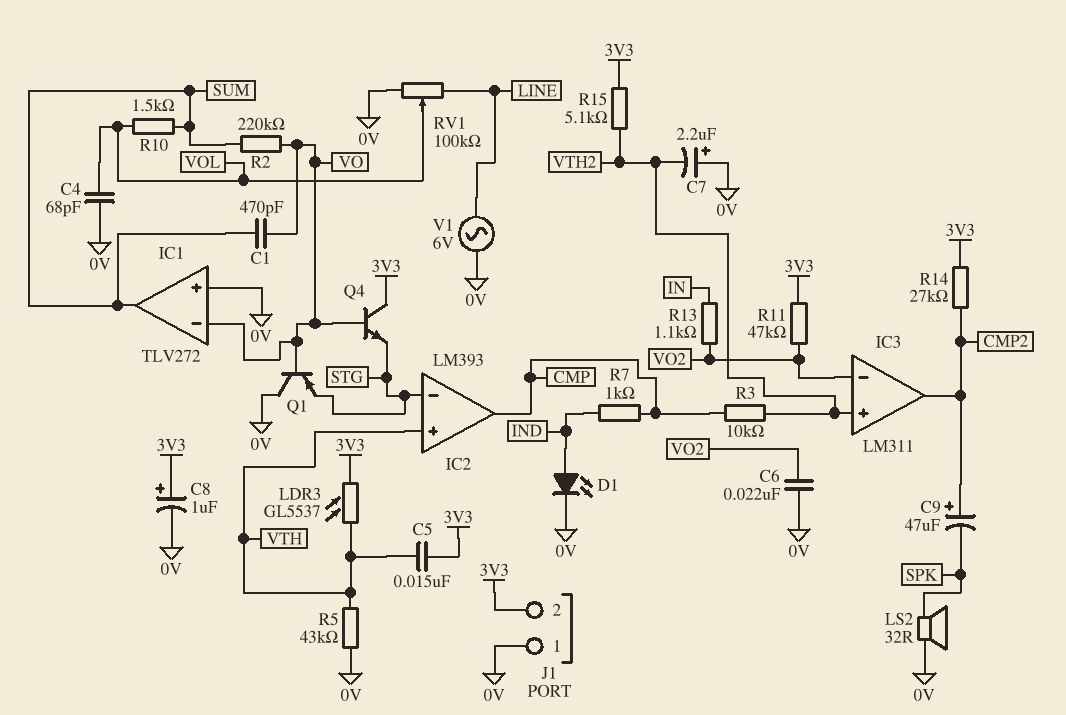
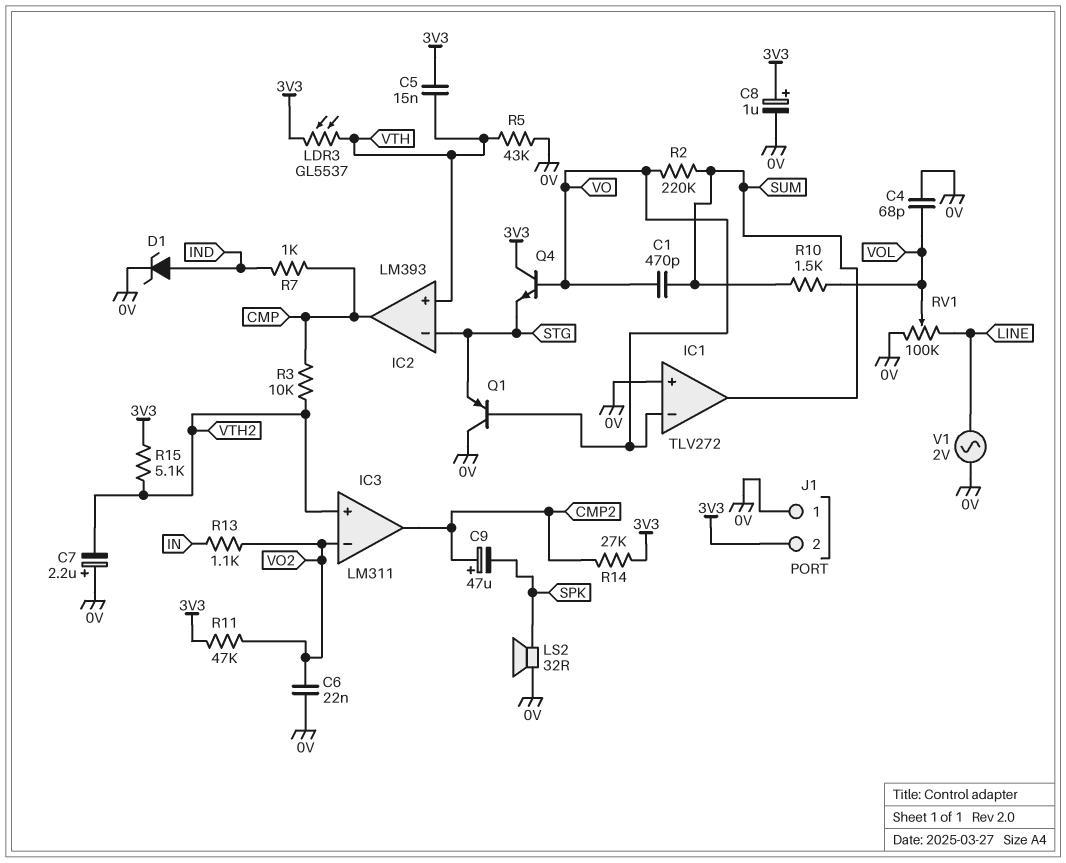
D1: LED (A IND, K 0V) -> zener (A IND, K 0V)
V1: AC 6V (0V, LINE) -> AC 2V (0V, LINE)

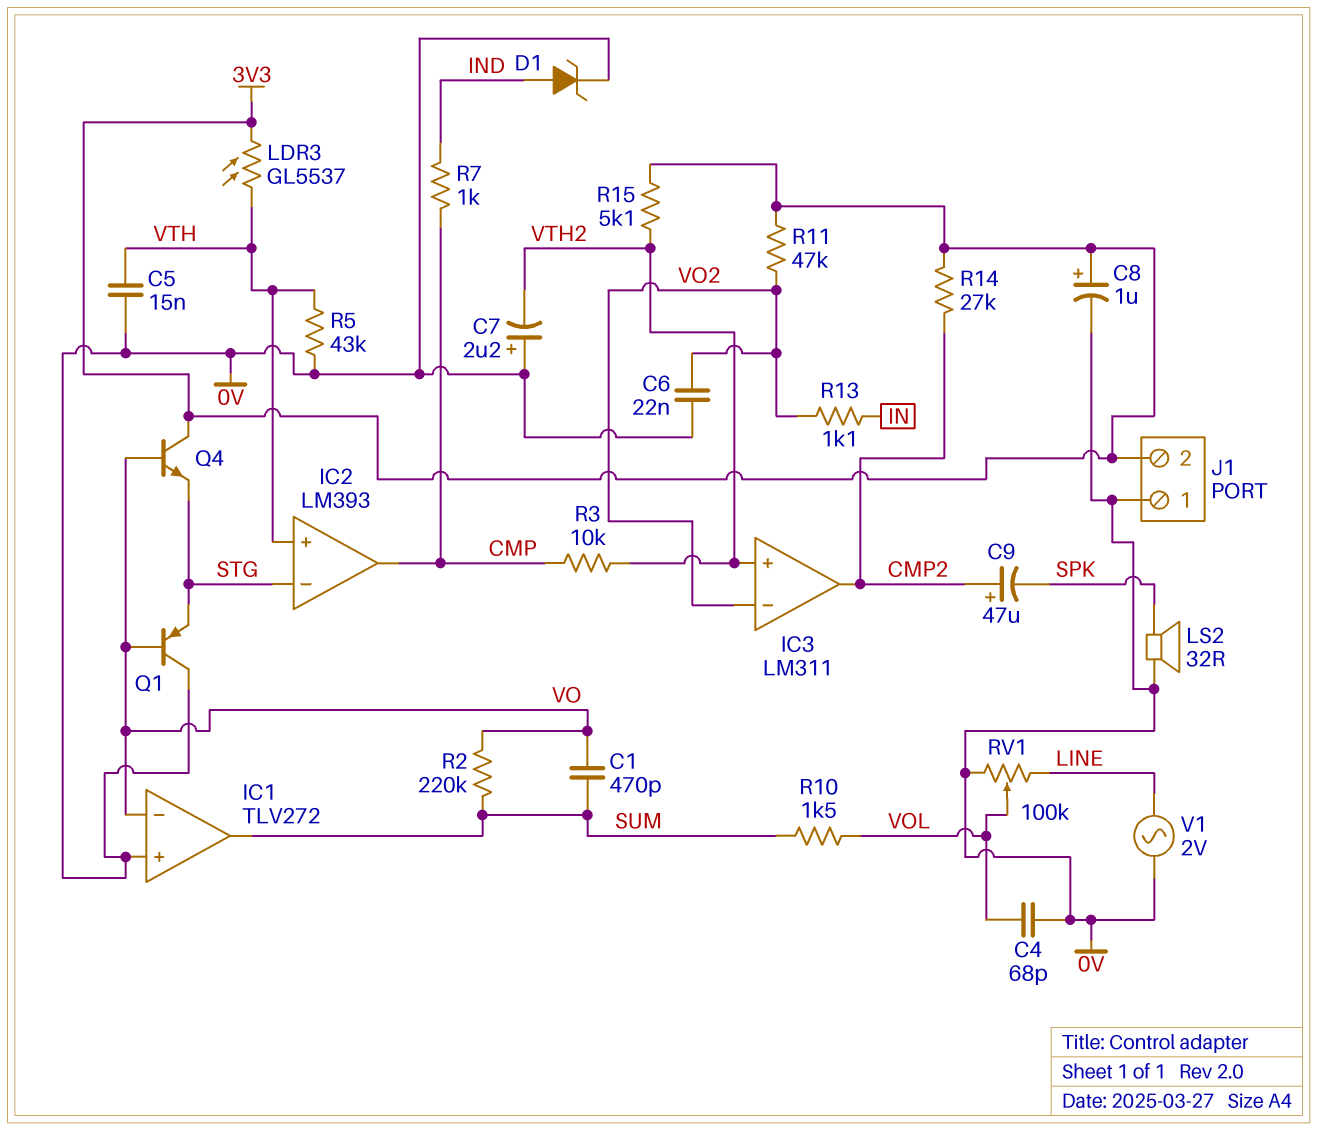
C5: 15nF (3V3, VTH) -> 15nF (0V, VTH)

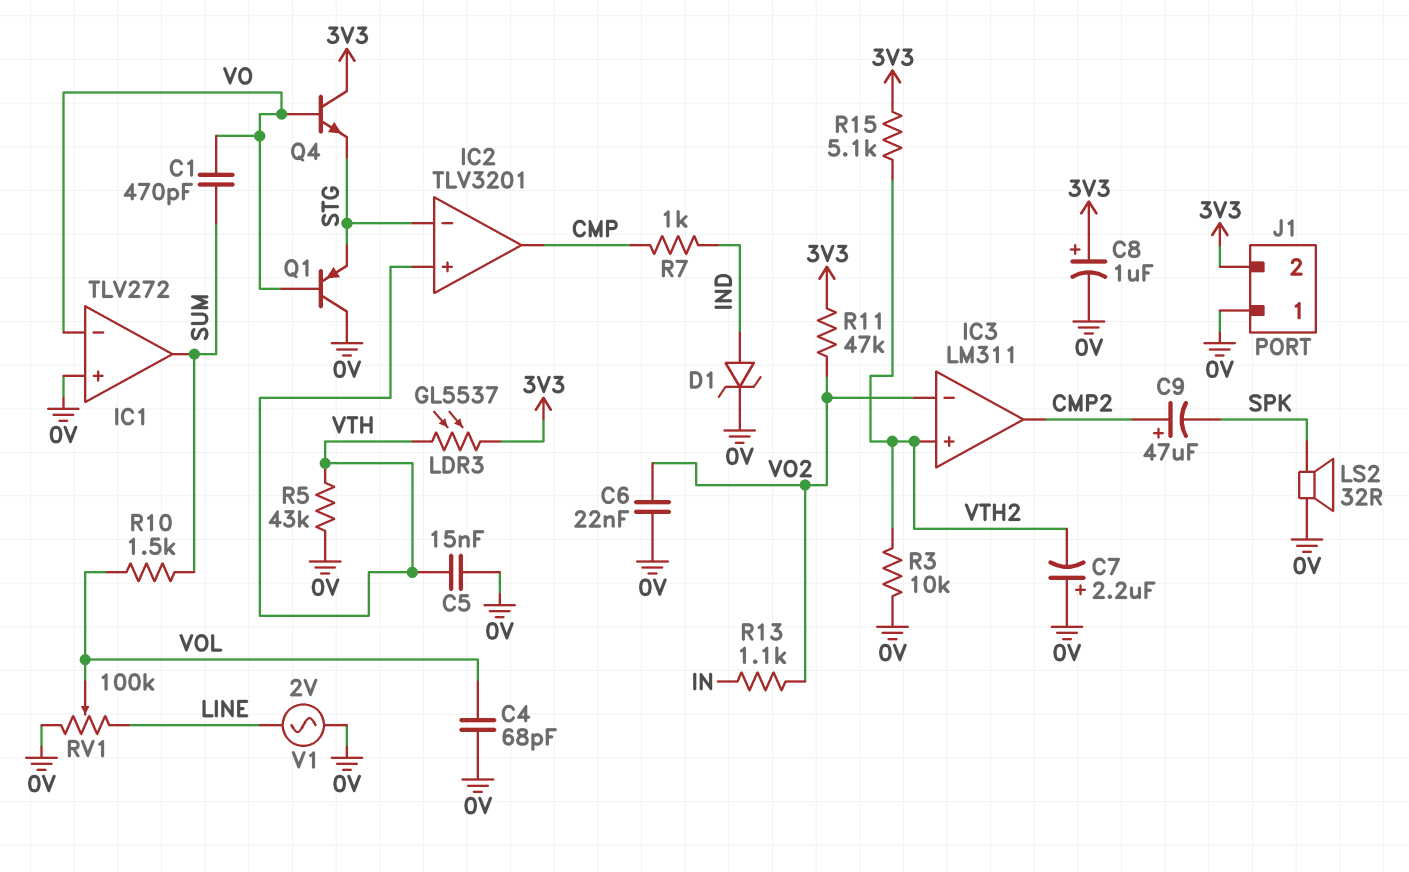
IC2: LM393 -> TLV3201
R2: 220k (SUM, VO) -> none
R3: 10k (CMP, VTH2) -> 10k (0V, VTH2)
R14: 27k (3V3, CMP2) -> none

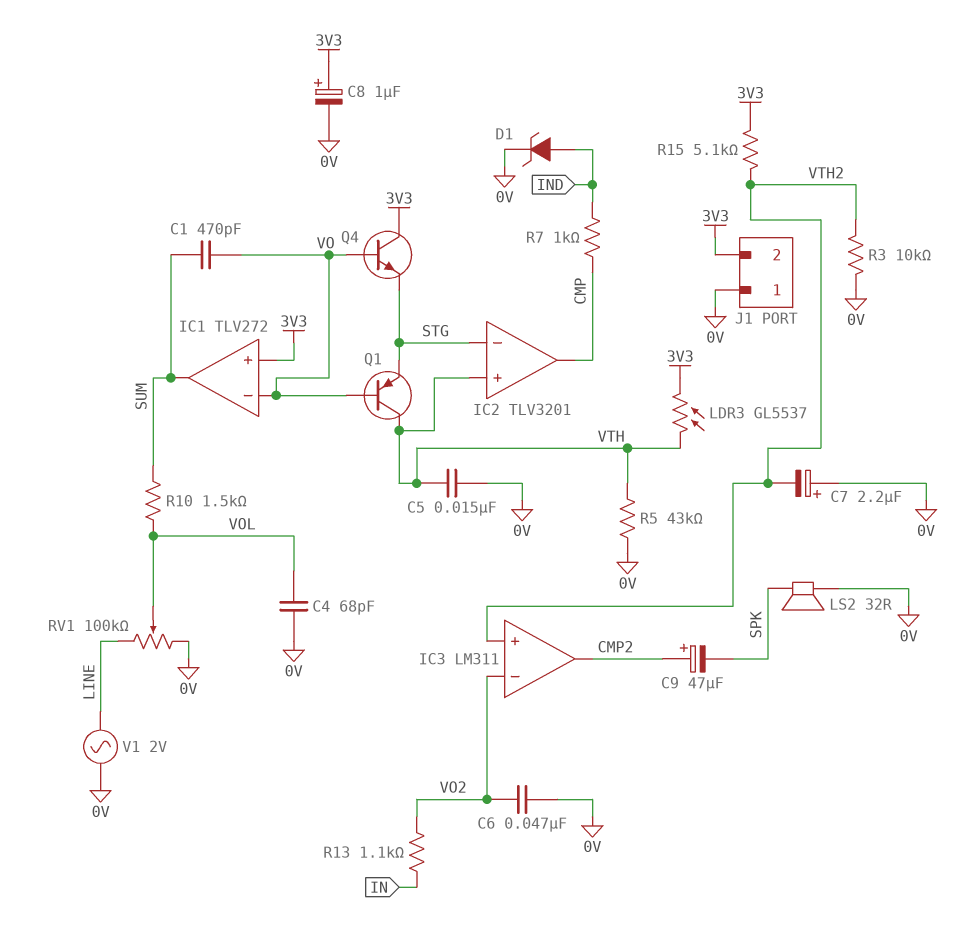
C6: 22nF (0V, VO2) -> 47nF (0V, VO2)
IC1 pin in+: 0V -> 3V3
Q1: PNP (B VO, C 0V, E STG) -> PNP (B VO, C VTH, E STG)
R11: 47k (3V3, VO2) -> none

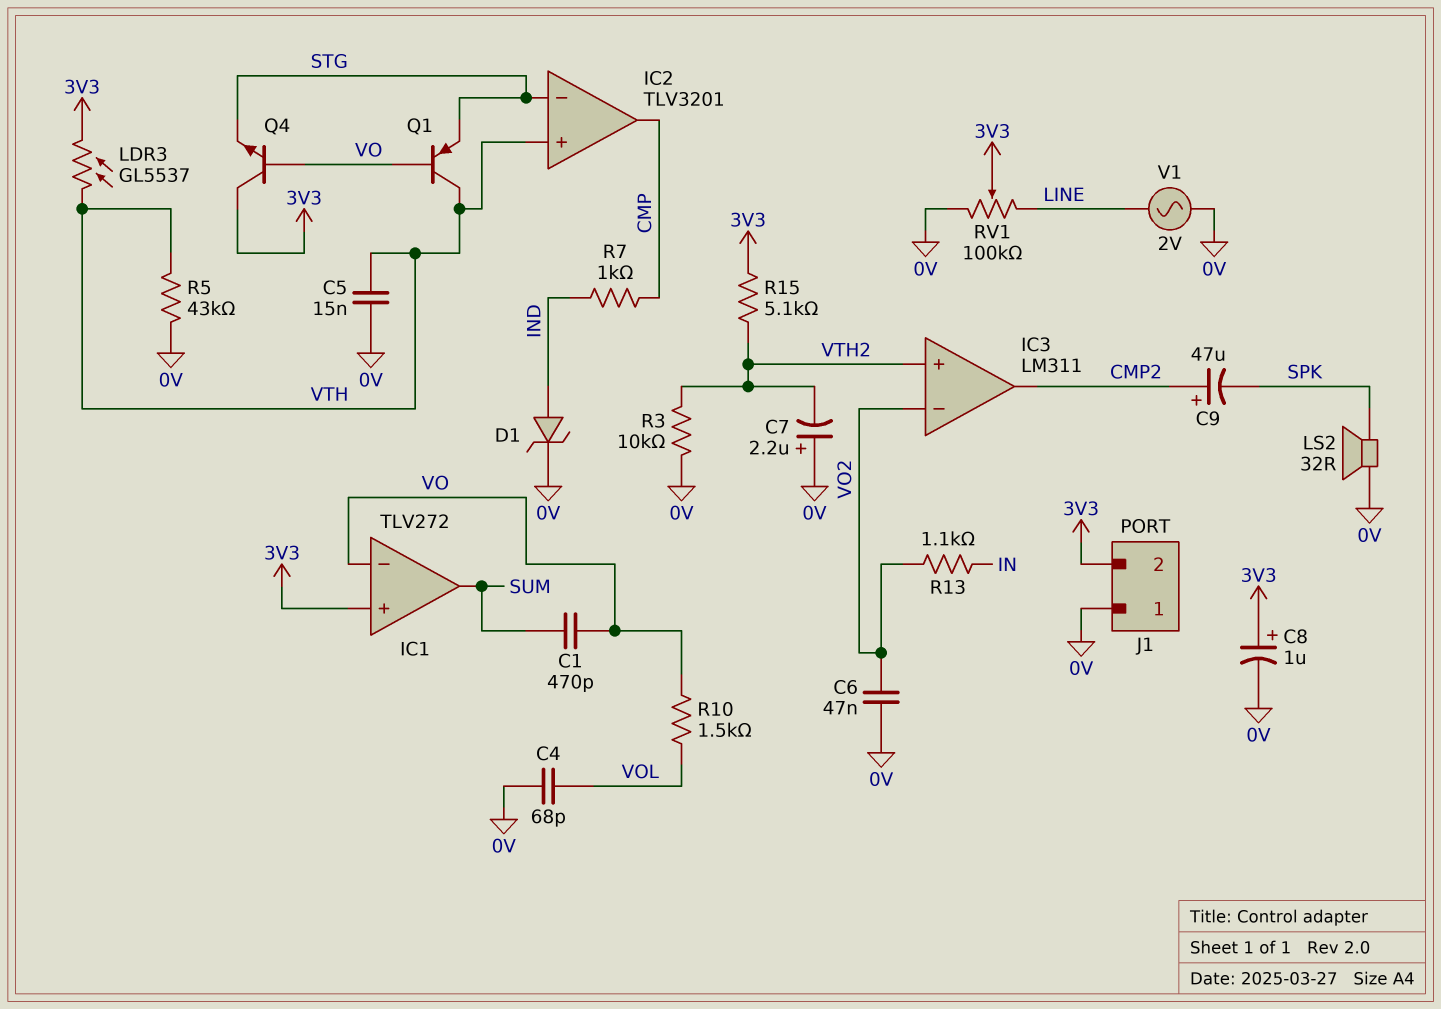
R10: 1.5k (SUM, VOL) -> 1.5k (VO, VOL)
RV1: 100k (0V, LINE, wiper VOL) -> 100k (0V, LINE, wiper 3V3)

